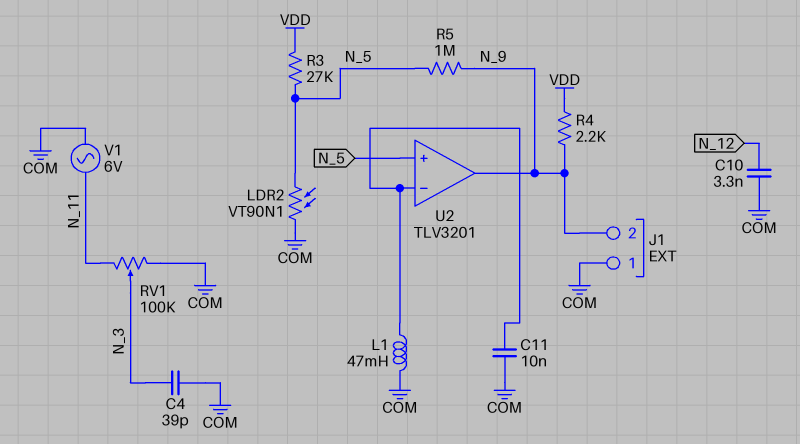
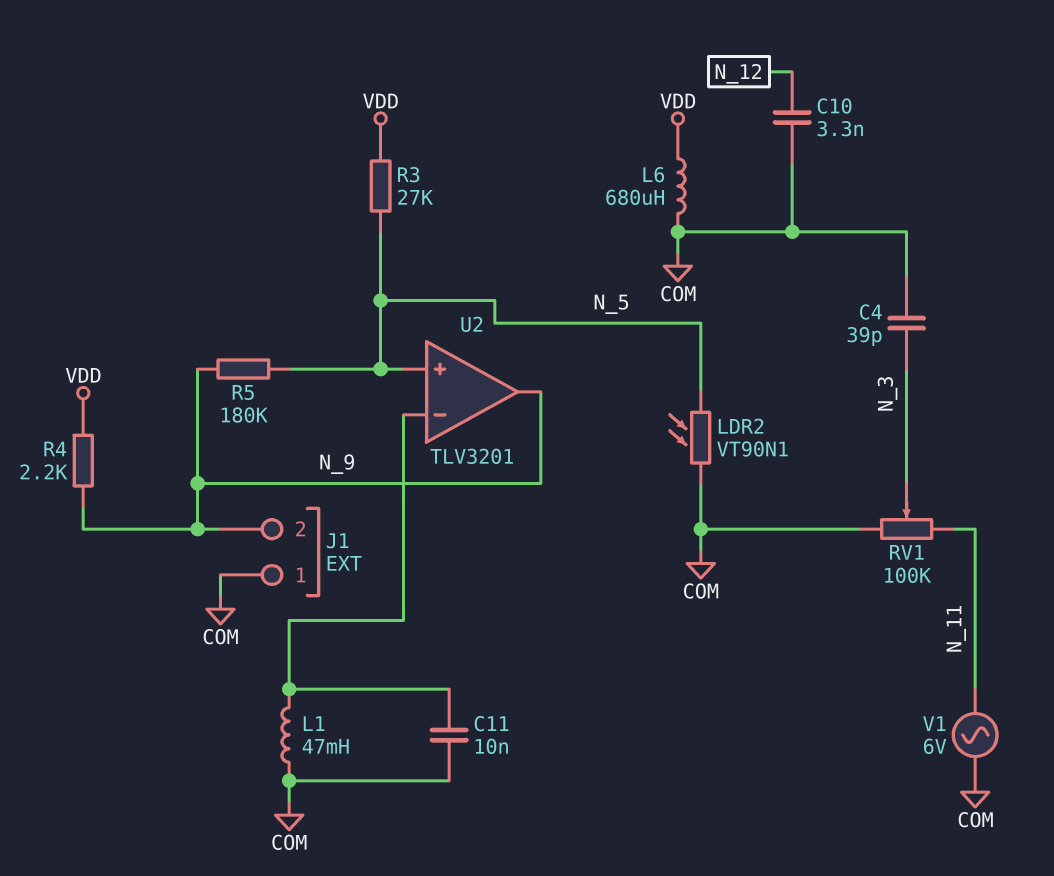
L6: none -> 680uH (COM, VDD)
R5: 1M (N_5, N_9) -> 180k (N_5, N_9)

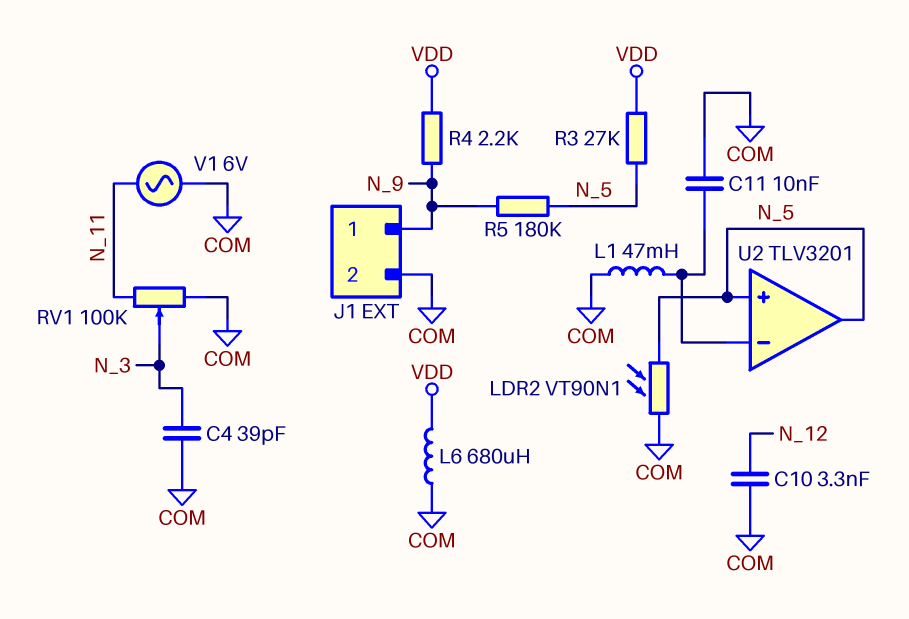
J1 pin 1: COM -> N_9
J1 pin 2: N_9 -> COM
U2 pin out: N_9 -> N_5

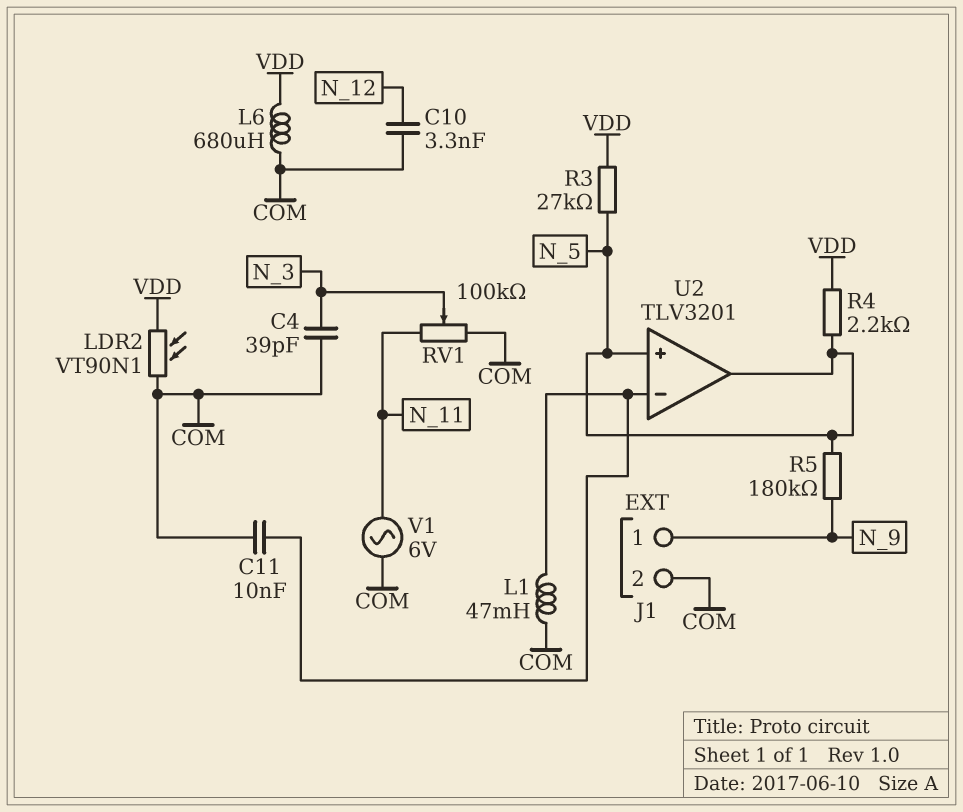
LDR2: VT90N1 (COM, N_5) -> VT90N1 (COM, VDD)
R4: 2.2k (N_9, VDD) -> 2.2k (N_5, VDD)

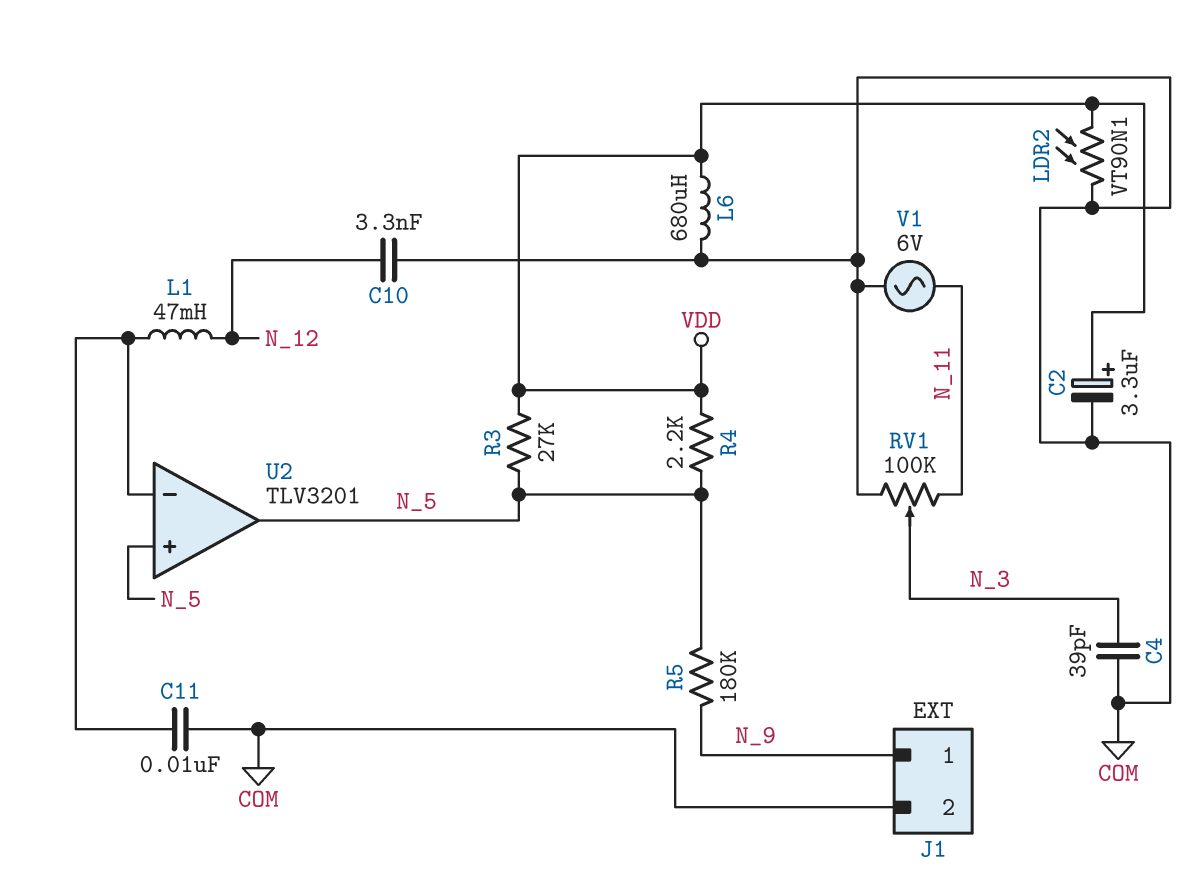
C2: none -> 3.3uF (plus VDD, minus COM)
L1: 47mH (COM, U2/in-) -> 47mH (N_12, U2/in-)

